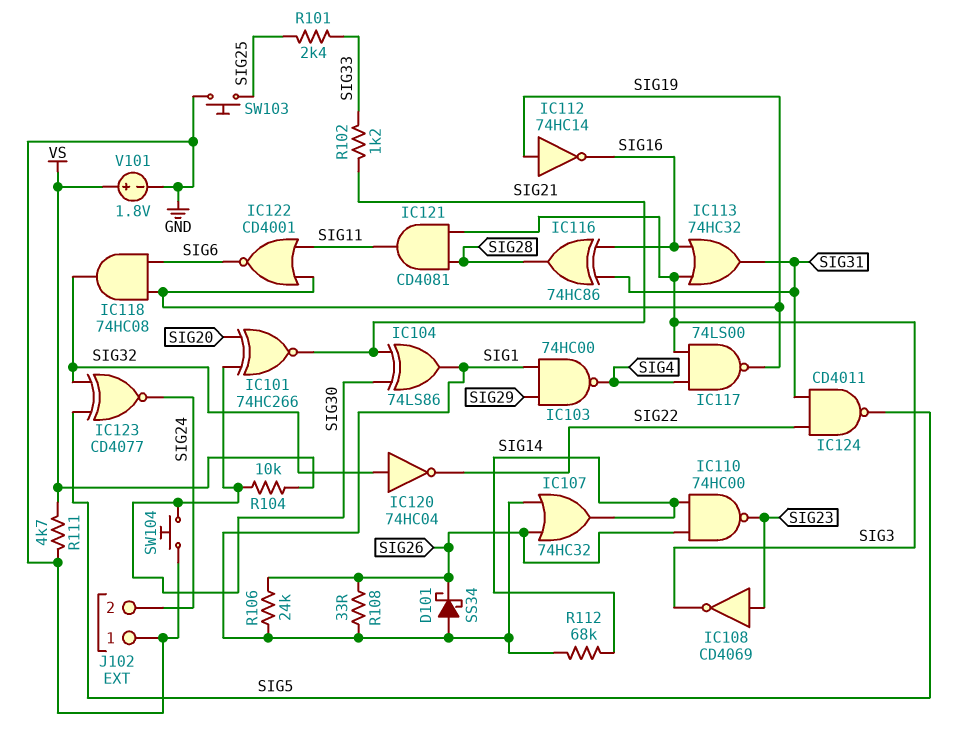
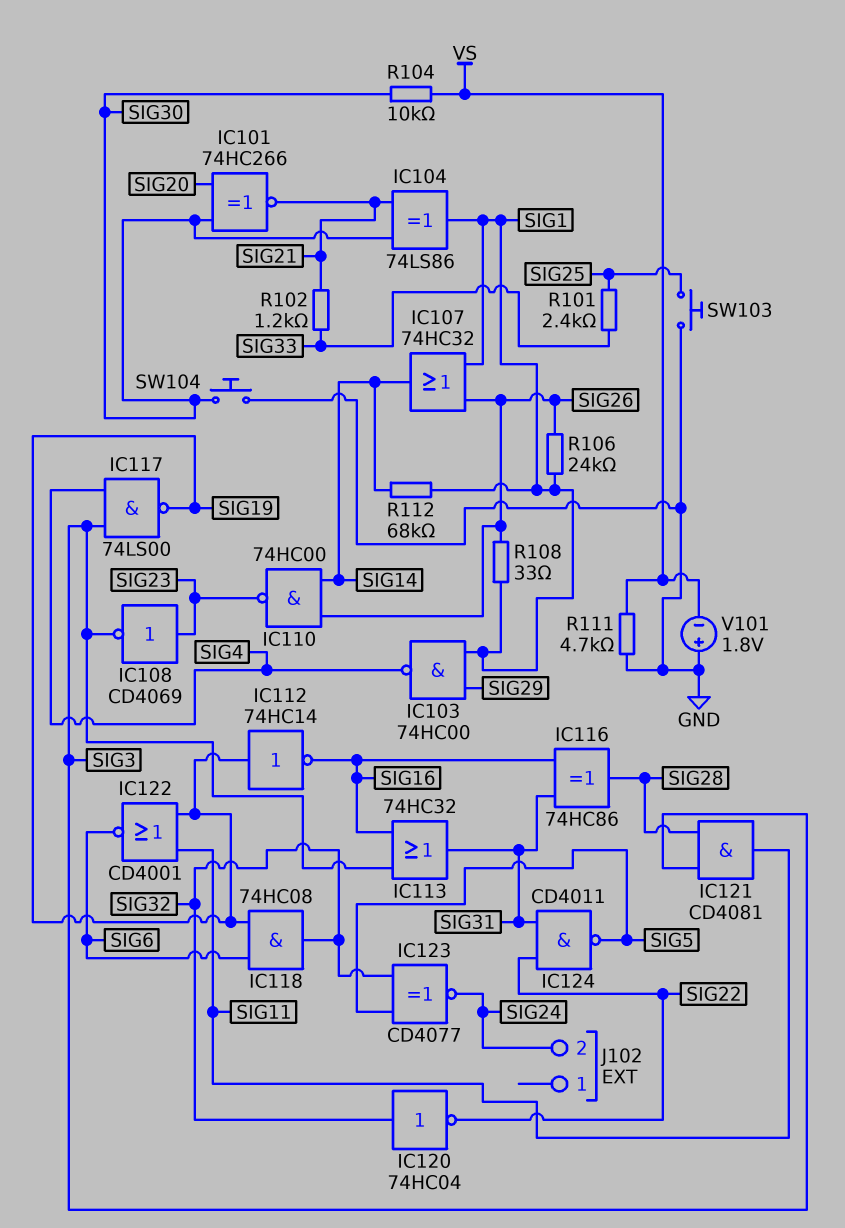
D101: schottky SS34 (A SIG1, K SIG26) -> none
J102 pin 1: GND -> none
V101: 1.8V (plus VS, minus GND) -> 1.8V (plus GND, minus VS)

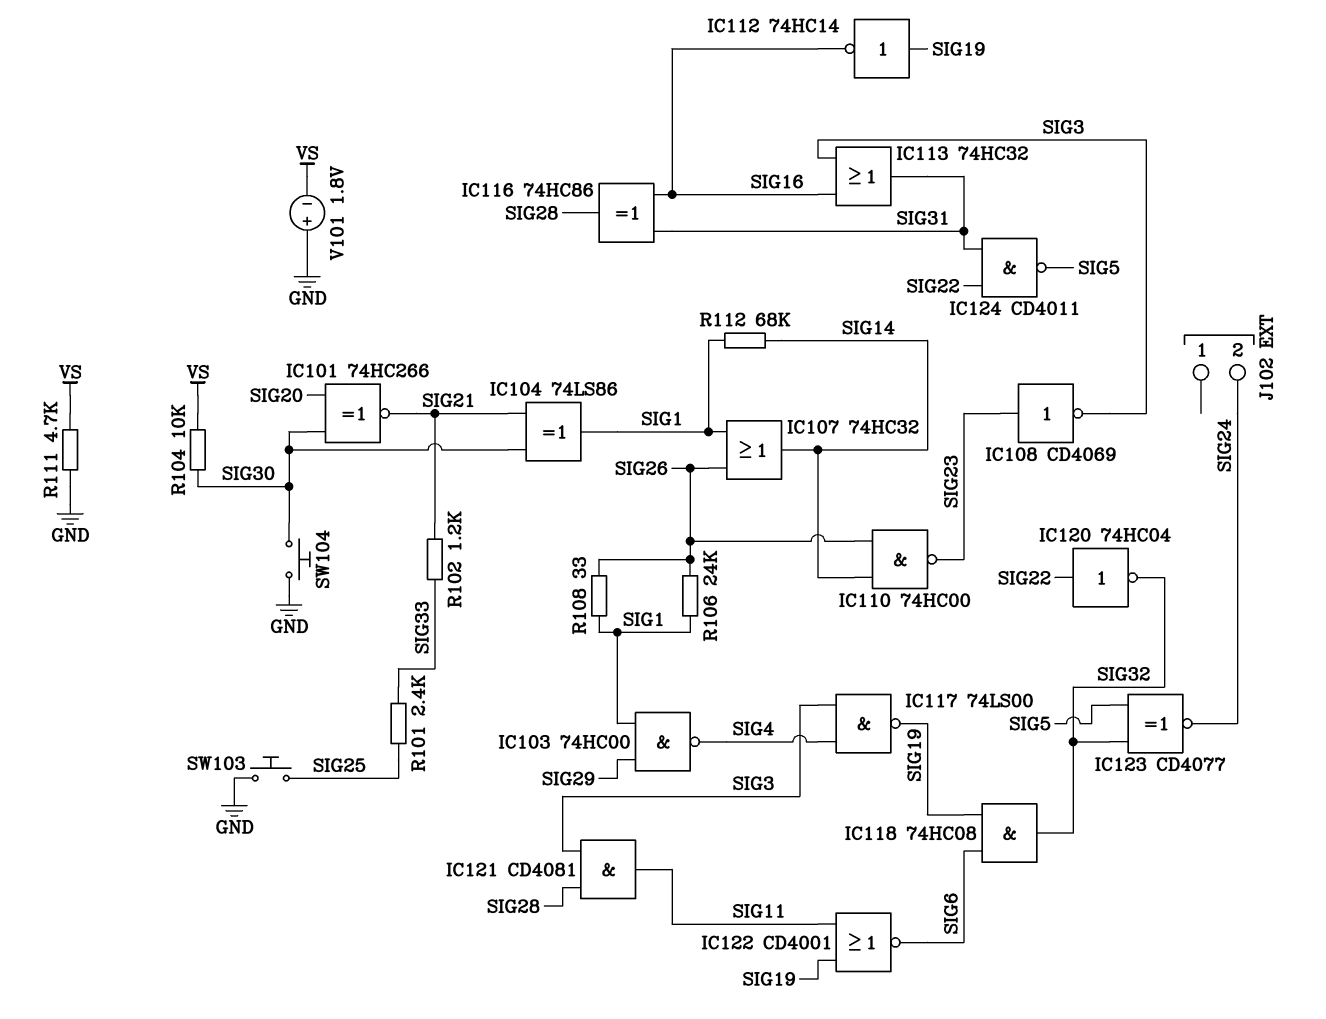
IC120: NOT 74HC04 (in SIG32, out SIG22) -> NOT 74HC04 (in SIG22, out SIG32)

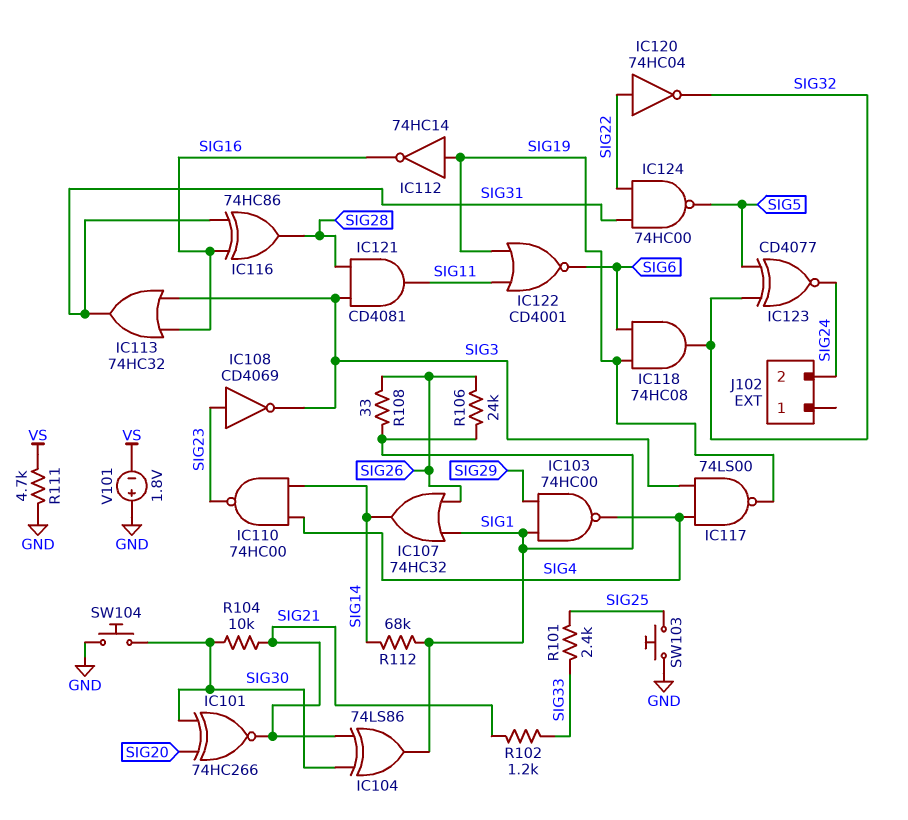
IC110: NAND 74HC00 (in SIG14, in SIG26, out SIG23) -> NAND 74HC00 (in SIG4, in SIG14, out SIG23)
IC124: NAND CD4011 (in SIG22, in SIG31, out SIG5) -> NAND 74HC00 (in SIG22, in SIG31, out SIG5)
R104: 10k (SIG30, VS) -> 10k (SIG21, SIG30)

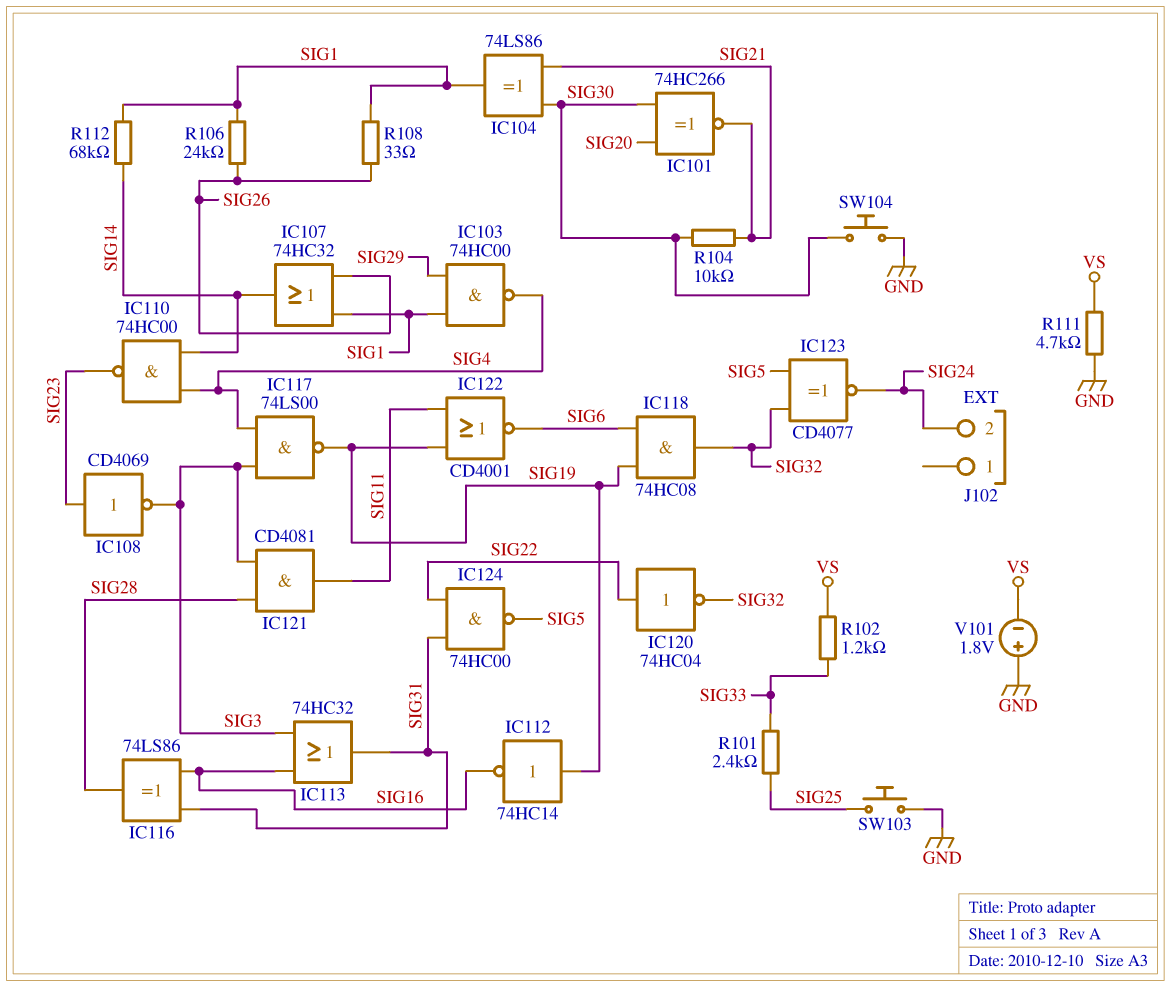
IC116: XOR 74HC86 (in SIG16, in SIG31, out SIG28) -> XOR 74LS86 (in SIG16, in SIG31, out SIG28)
R102: 1.2k (SIG21, SIG33) -> 1.2k (SIG33, VS)

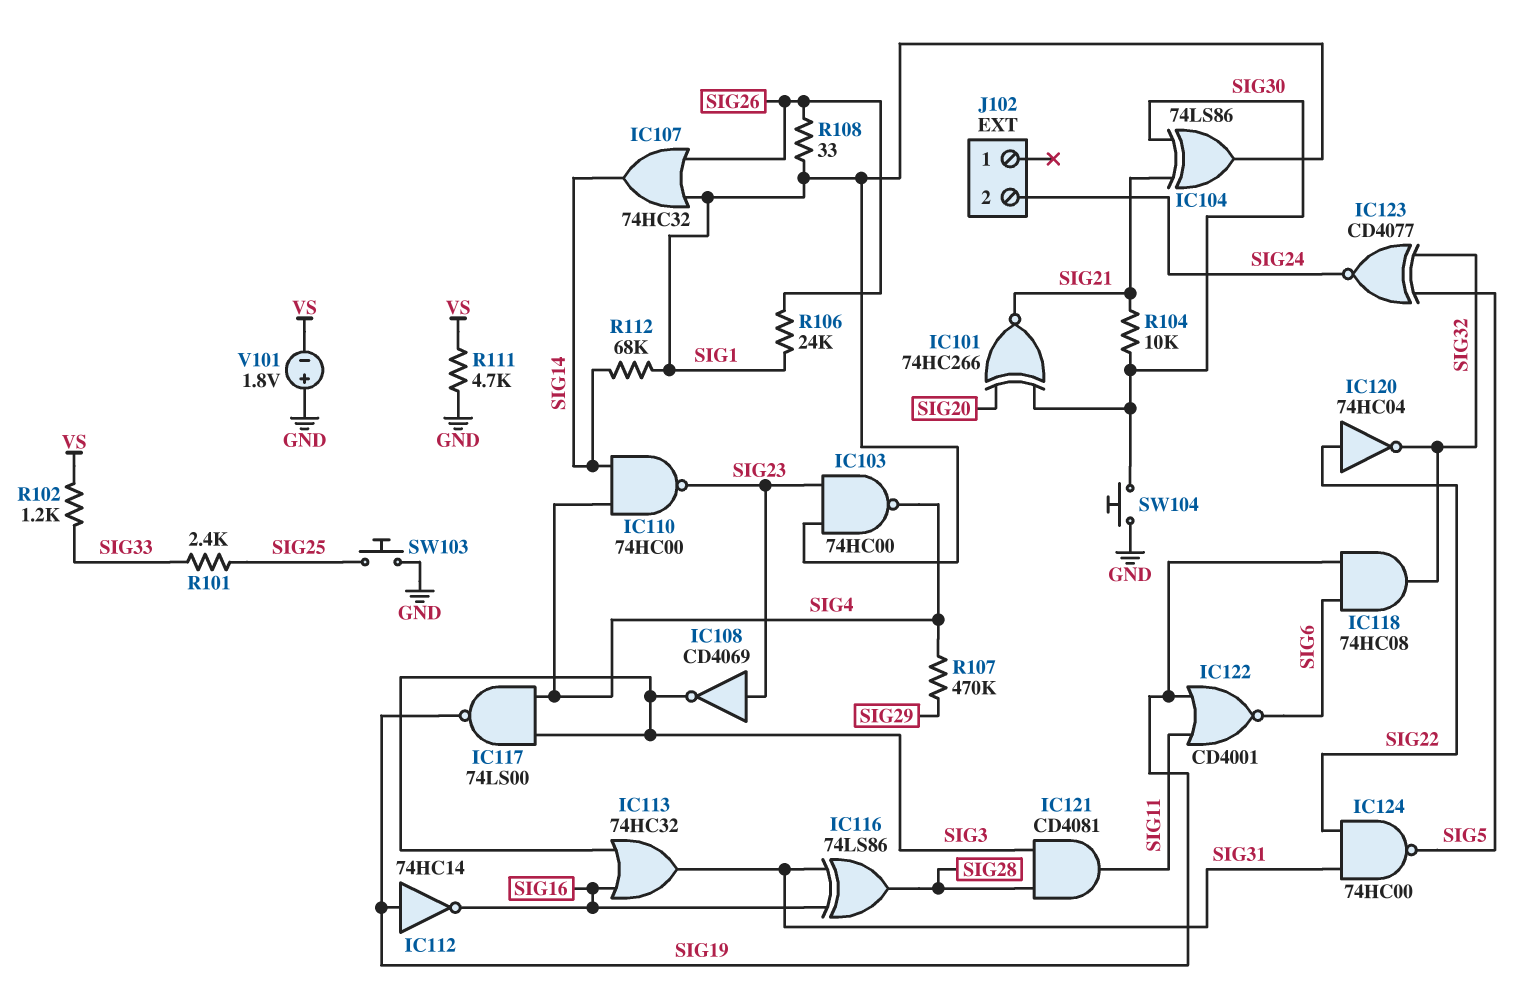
IC103: NAND 74HC00 (in SIG1, in SIG29, out SIG4) -> NAND 74HC00 (in SIG1, in SIG23, out SIG4)
R107: none -> 470k (SIG4, SIG29)

